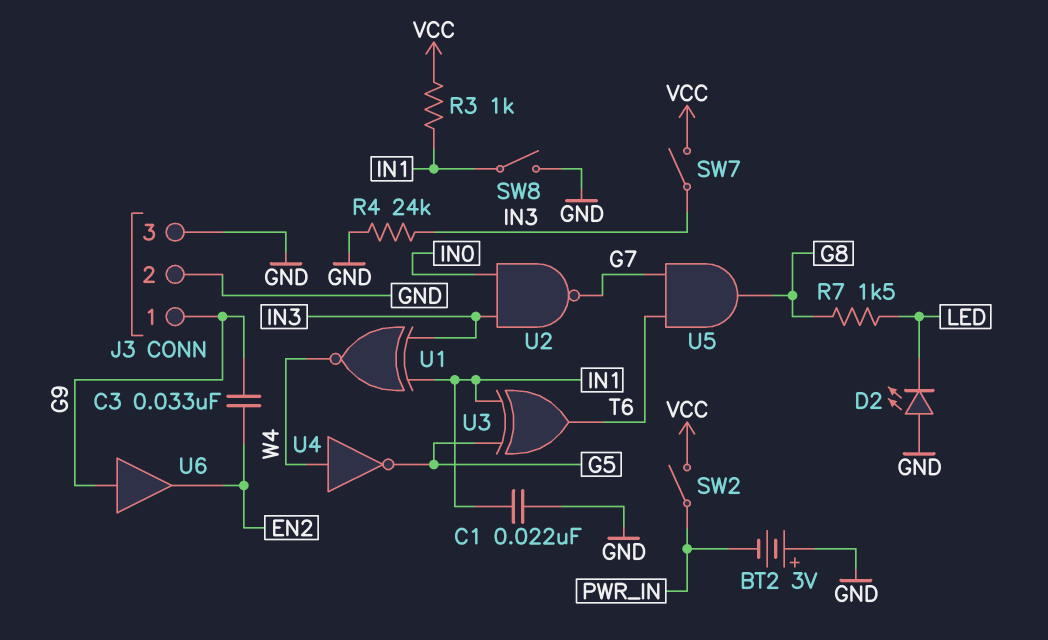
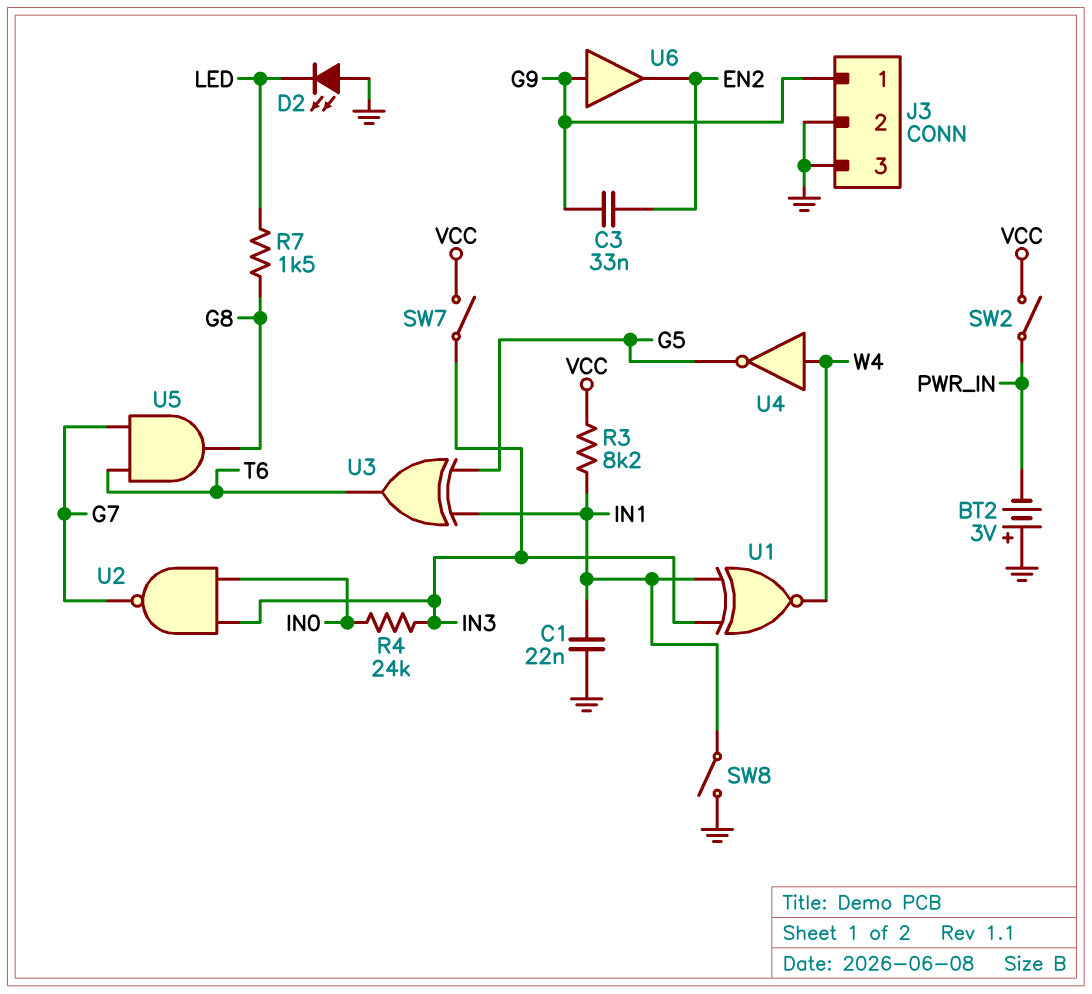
R3: 1k (IN1, VCC) -> 8.2k (IN1, VCC)
R4: 24k (GND, IN3) -> 24k (IN0, IN3)

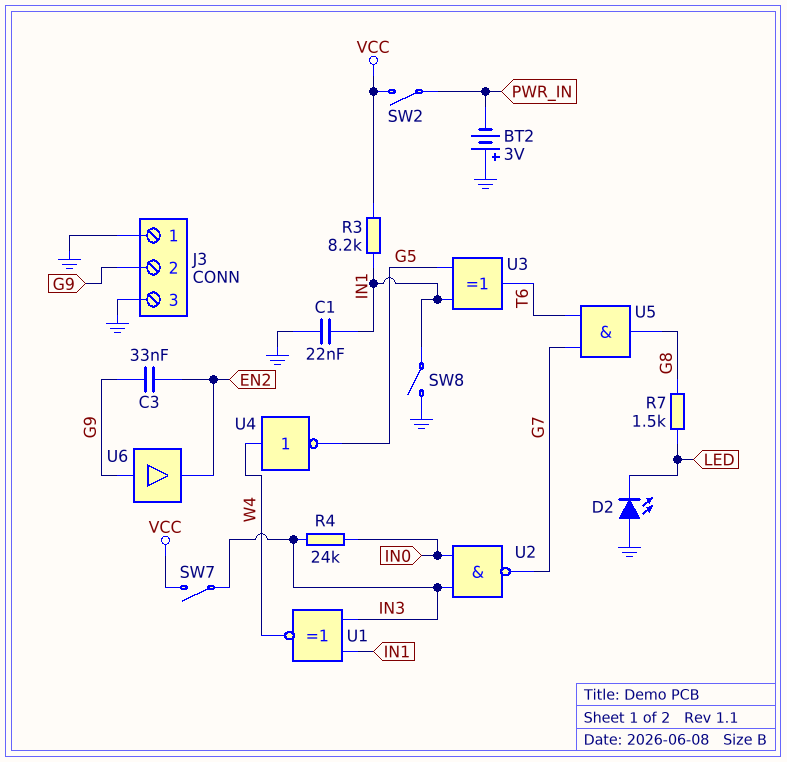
J3 pin 1: G9 -> GND
J3 pin 2: GND -> G9

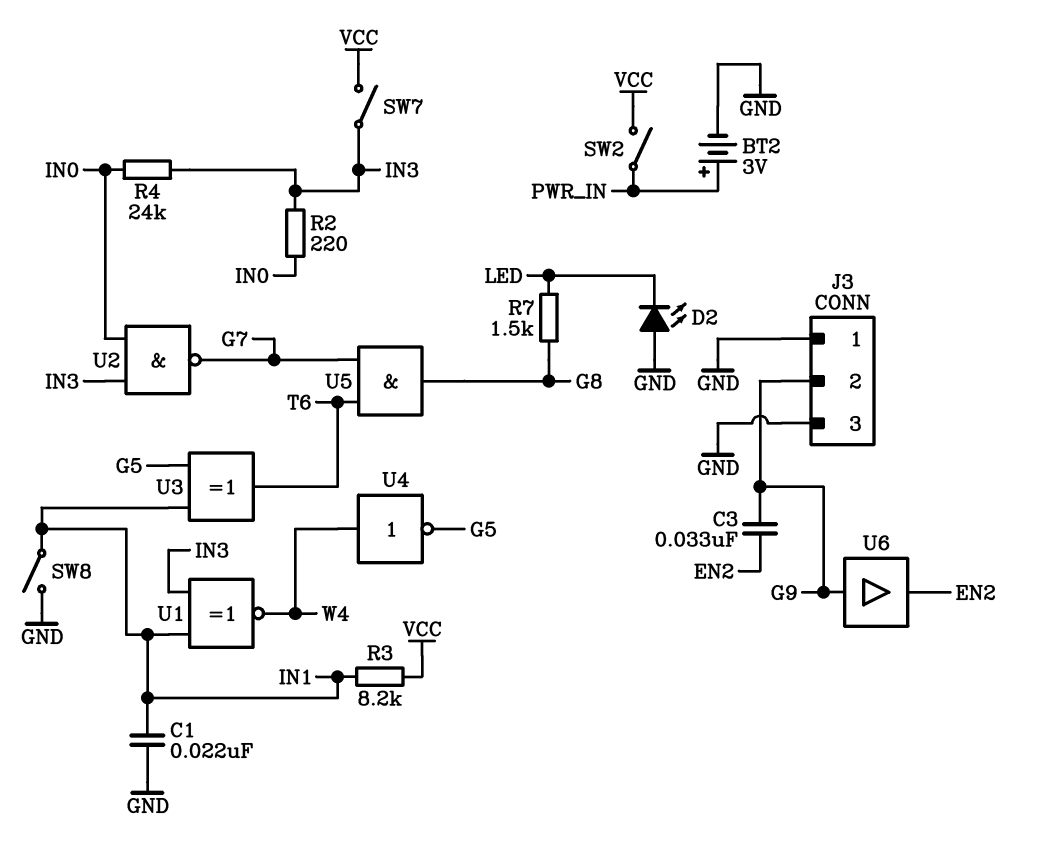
BT2: 3V (plus GND, minus PWR_IN) -> 3V (plus PWR_IN, minus GND)
R2: none -> 220 (IN0, IN3)

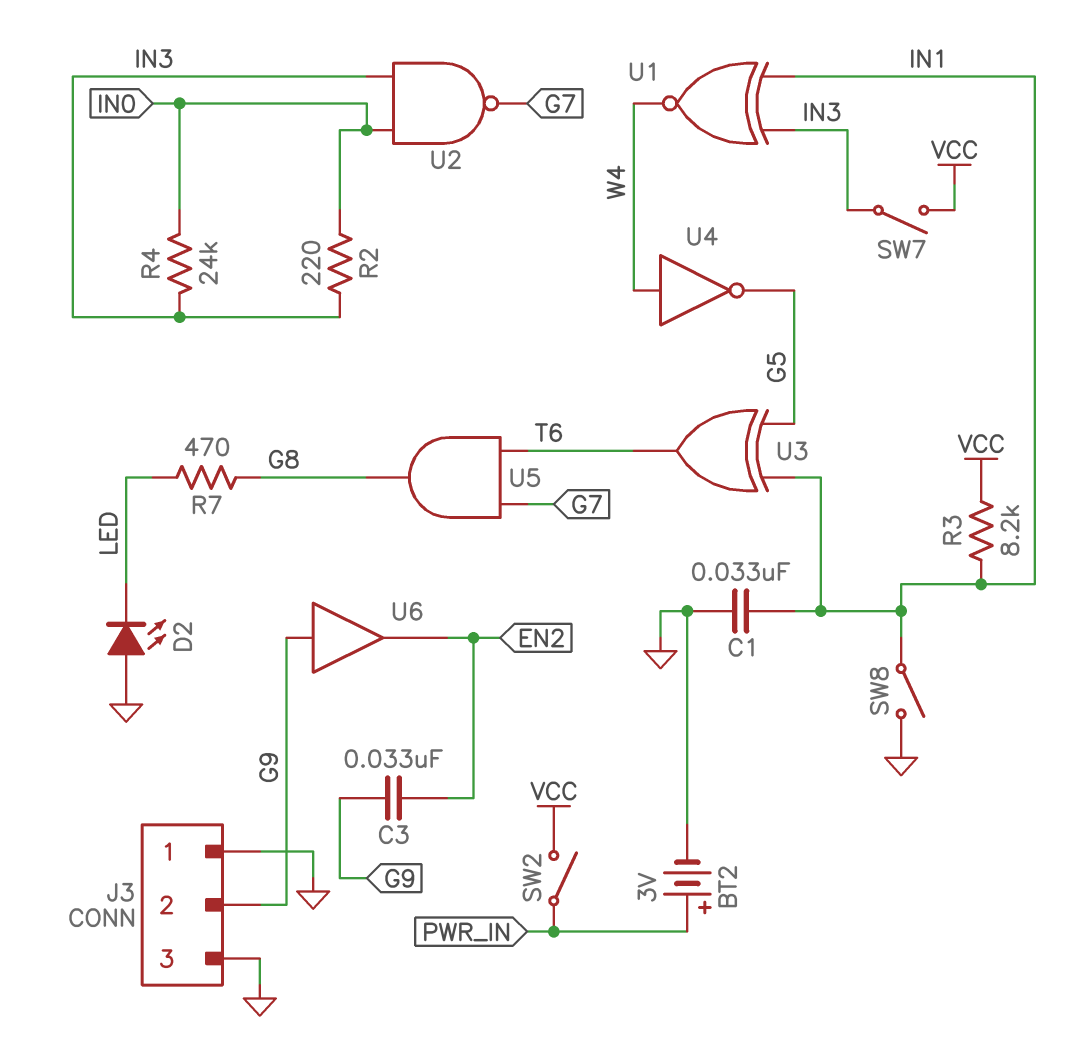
C1: 22nF (GND, IN1) -> 33nF (GND, IN1)
R7: 1.5k (G8, LED) -> 470 (G8, LED)

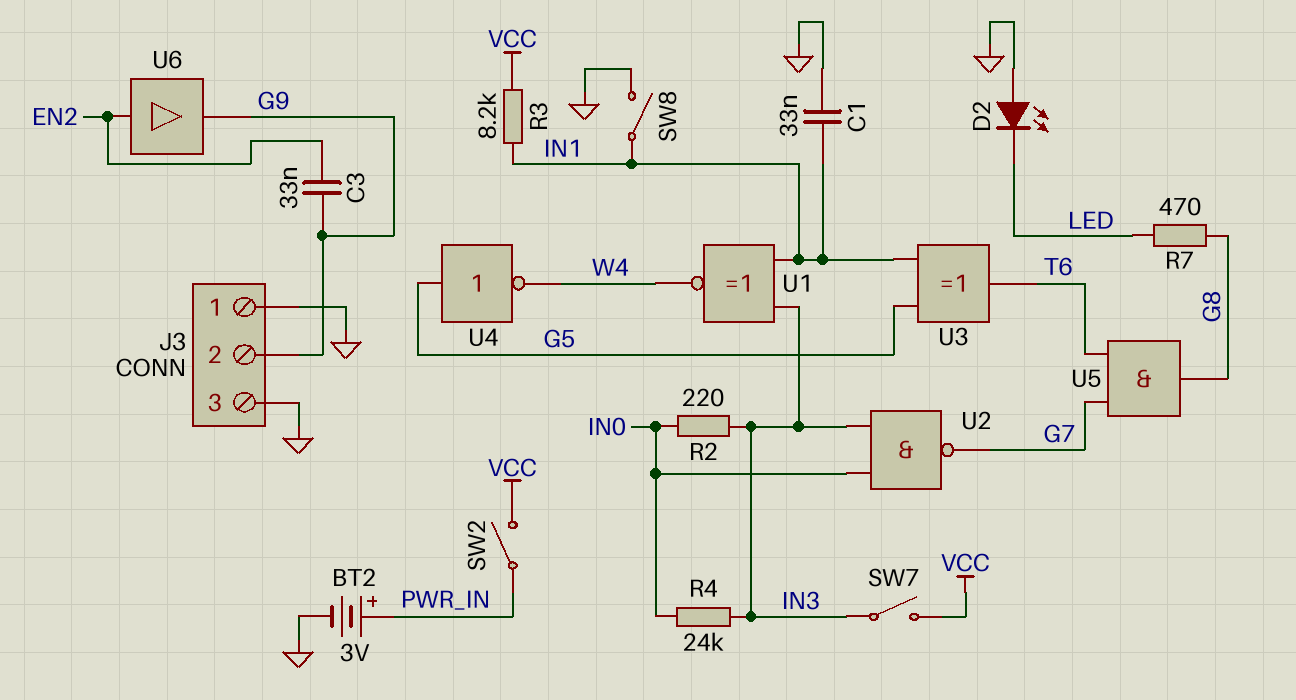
U4: NOT (in W4, out G5) -> NOT (in G5, out W4)
U6: buffer (in G9, out EN2) -> buffer (in EN2, out G9)

